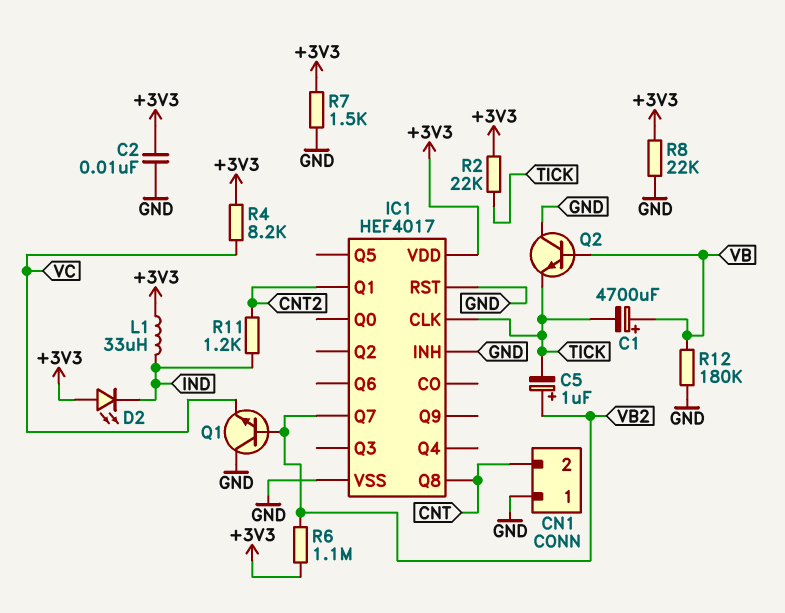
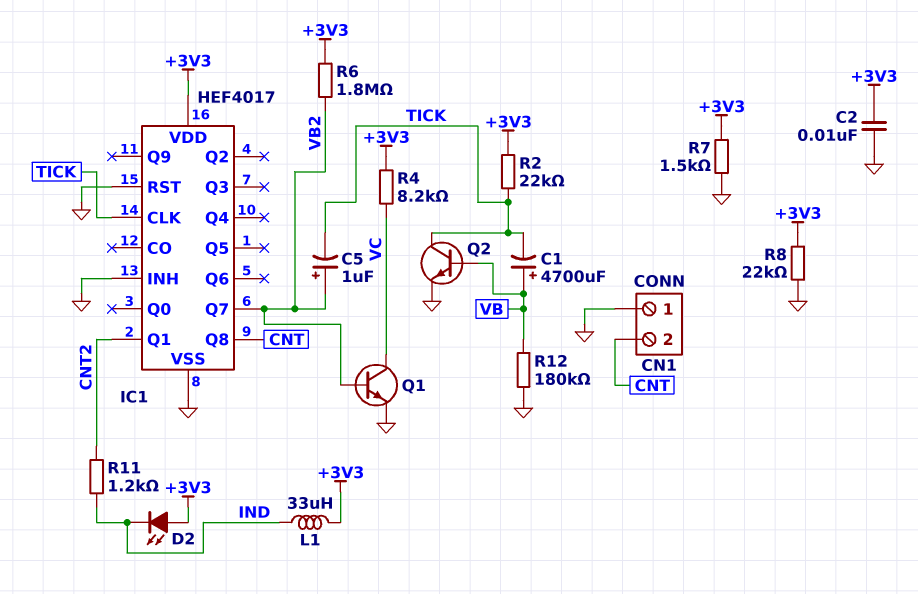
Q1: NPN (B VB2, C GND, E VC) -> NPN (B VB2, C VC, E GND)
Q2: NPN (B VB, C GND, E TICK) -> NPN (B VB, C TICK, E GND)
R6: 1.1M (+3V3, VB2) -> 1.8M (+3V3, VB2)

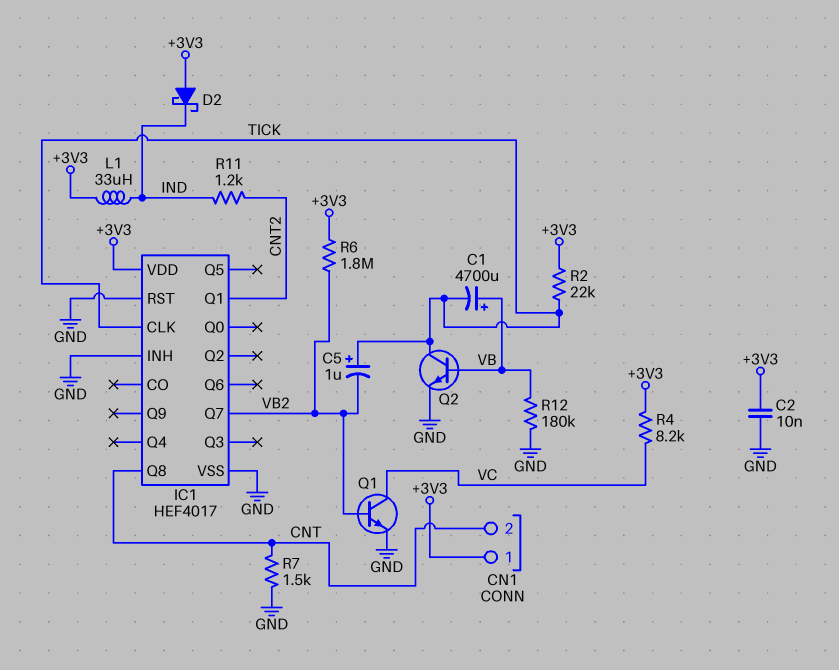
C5: 1uF (plus VB2, minus TICK) -> 1uF (plus TICK, minus VB2)
CN1 pin 1: GND -> +3V3
D2: LED (A +3V3, K IND) -> schottky (A +3V3, K IND)
R7: 1.5k (+3V3, GND) -> 1.5k (CNT, GND)
R8: 22k (+3V3, GND) -> none

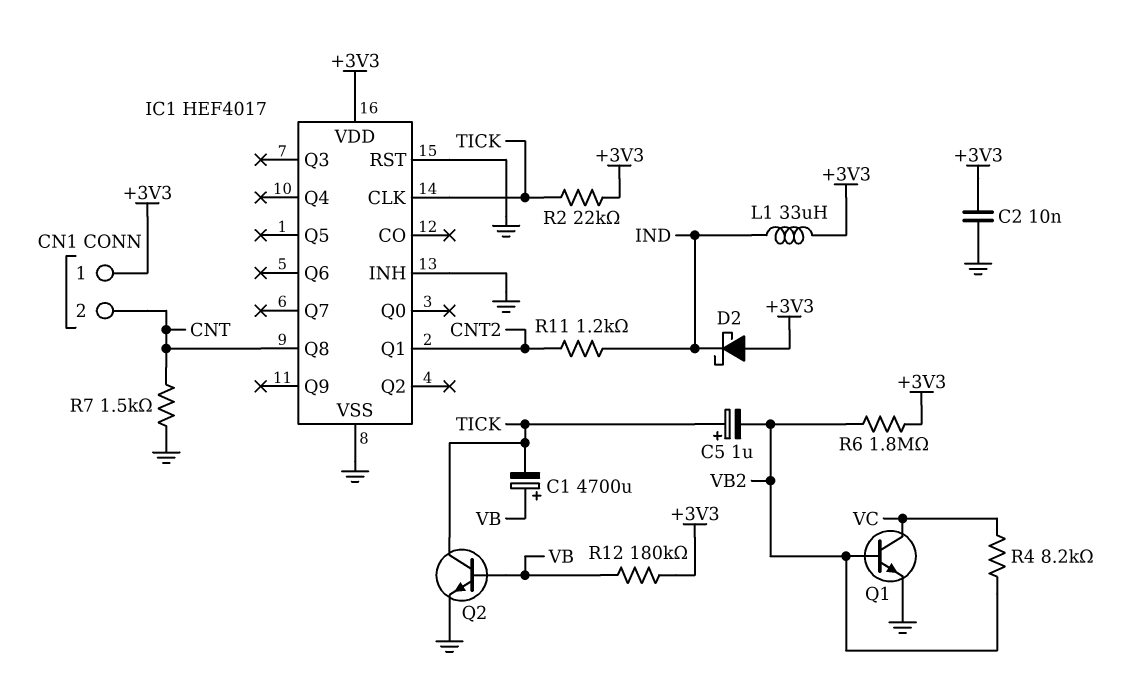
IC1 pin Q7: VB2 -> none
R4: 8.2k (+3V3, VC) -> 8.2k (VB2, VC)
R12: 180k (GND, VB) -> 180k (+3V3, VB)

